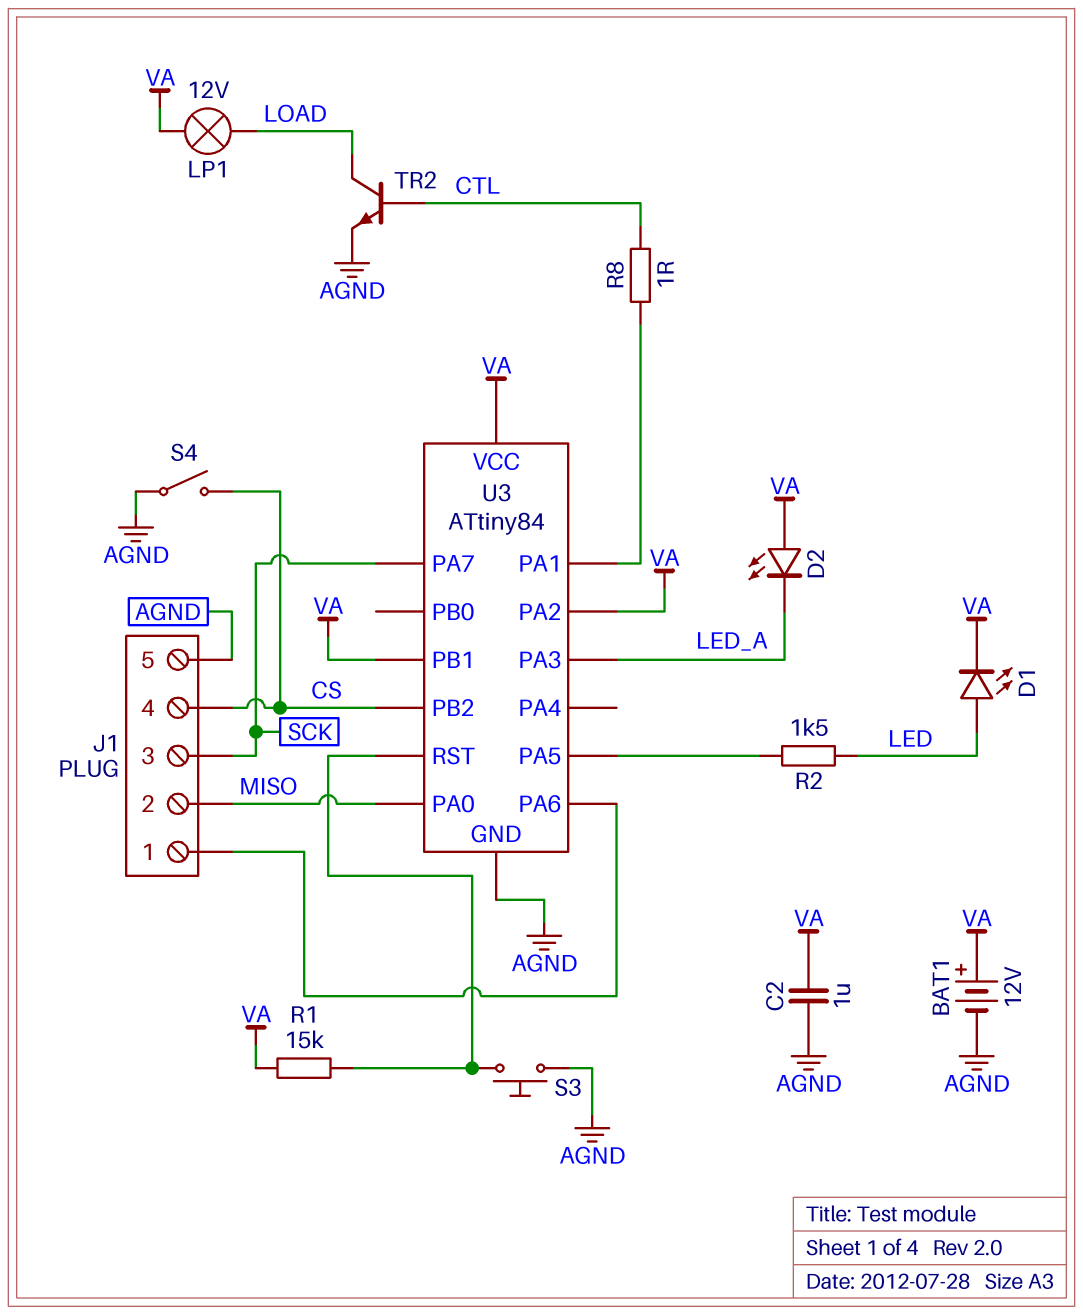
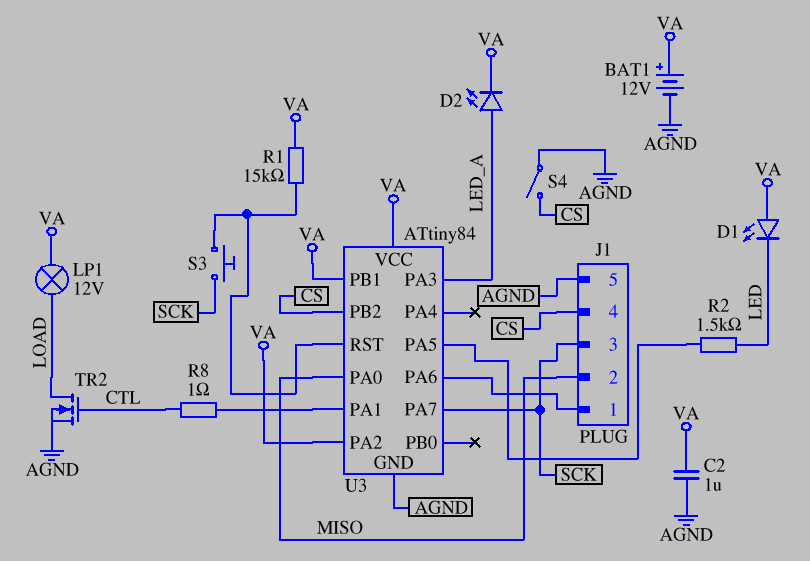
D1: LED (A LED, K VA) -> LED (A VA, K LED)
D2: LED (A VA, K LED_A) -> LED (A LED_A, K VA)
S3: button (AGND, U3/RST) -> button (SCK, U3/RST)
TR2: NPN (B CTL, C LOAD, E AGND) -> NMOS (G CTL, D LOAD, S AGND)

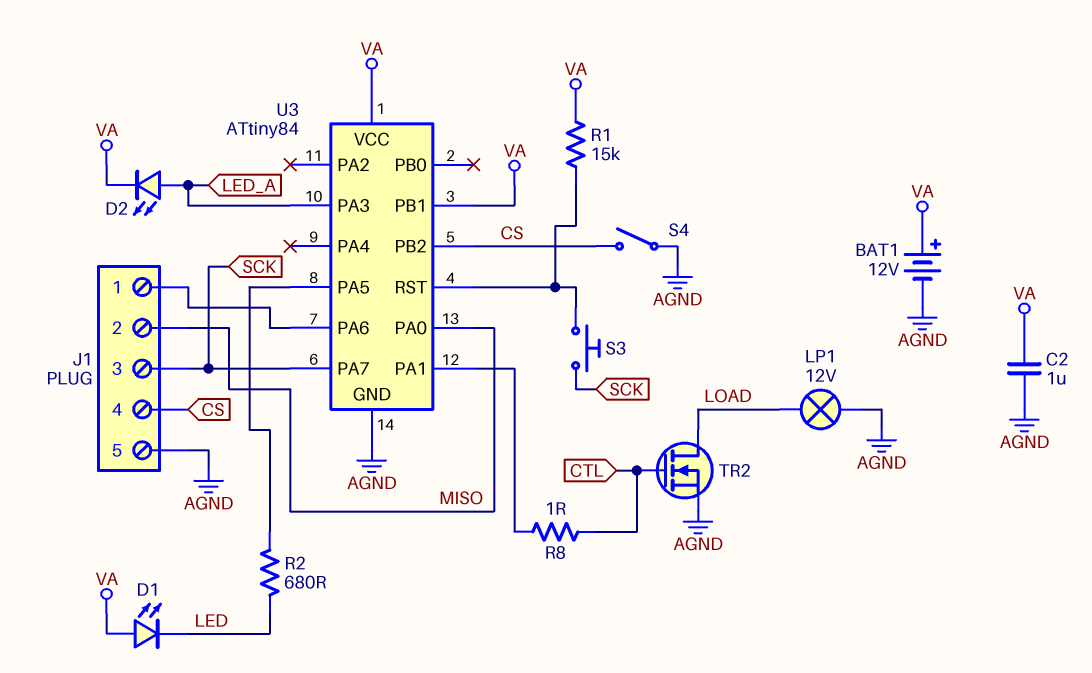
LP1: lamp 12V (LOAD, VA) -> lamp 12V (AGND, LOAD)
R2: 1.5k (LED, U3/PA5) -> 680 (LED, U3/PA5)
U3 pin PA2: VA -> none

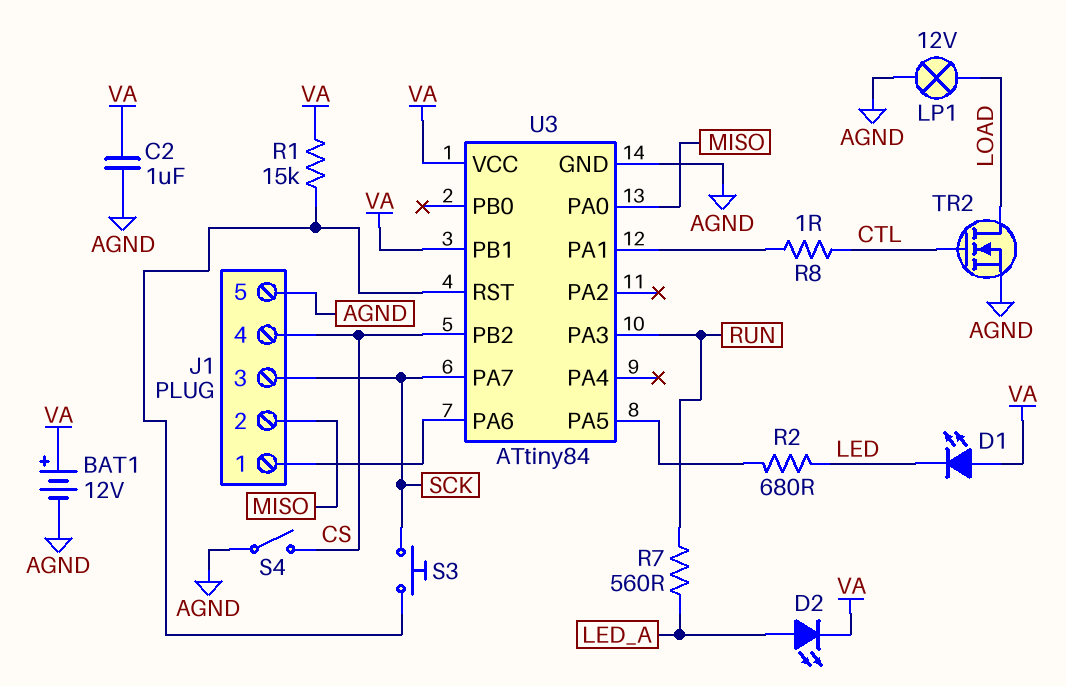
R7: none -> 560 (LED_A, RUN)
U3 pin PA3: LED_A -> RUN

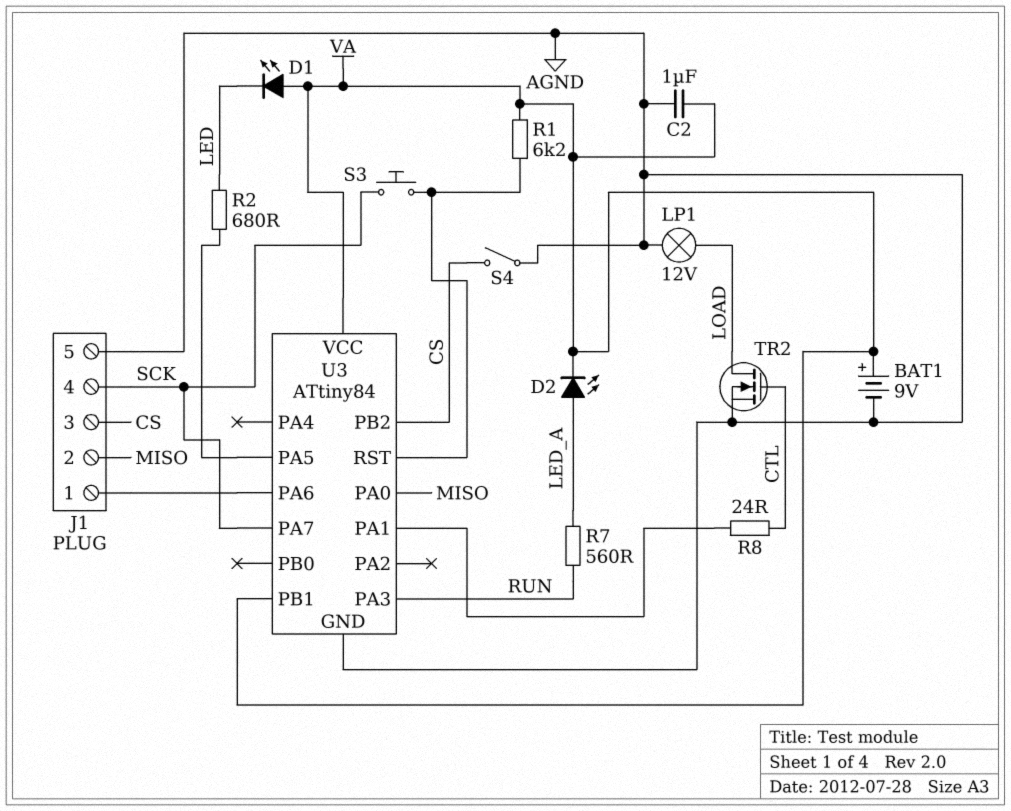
BAT1: 12V (plus VA, minus AGND) -> 9V (plus VA, minus AGND)
J1 pin 3: SCK -> CS
J1 pin 4: CS -> SCK
R1: 15k (U3/RST, VA) -> 6.2k (U3/RST, VA)
R8: 1 (CTL, U3/PA1) -> 24 (CTL, U3/PA1)

